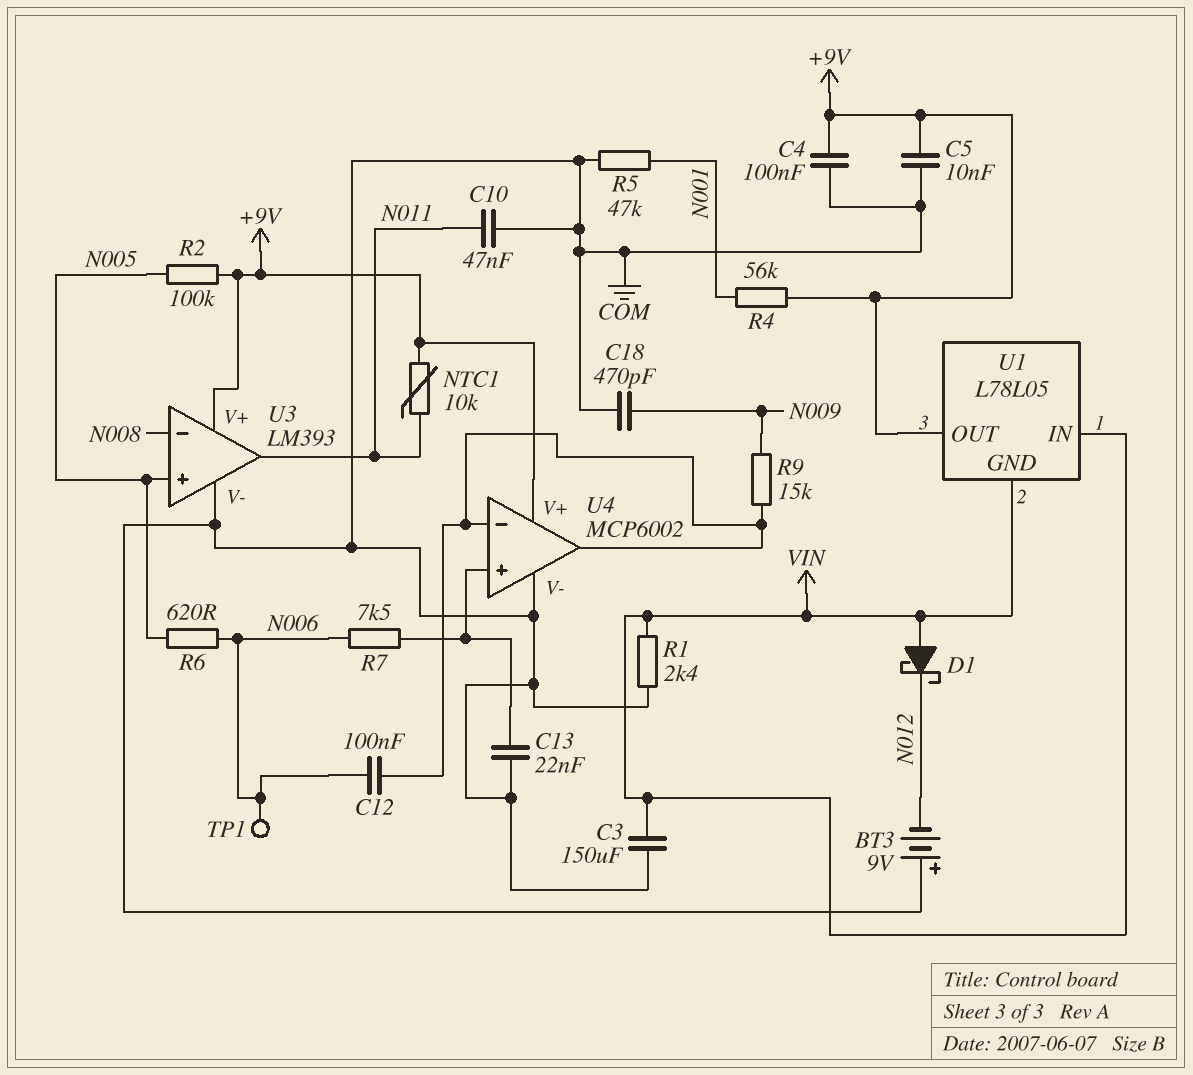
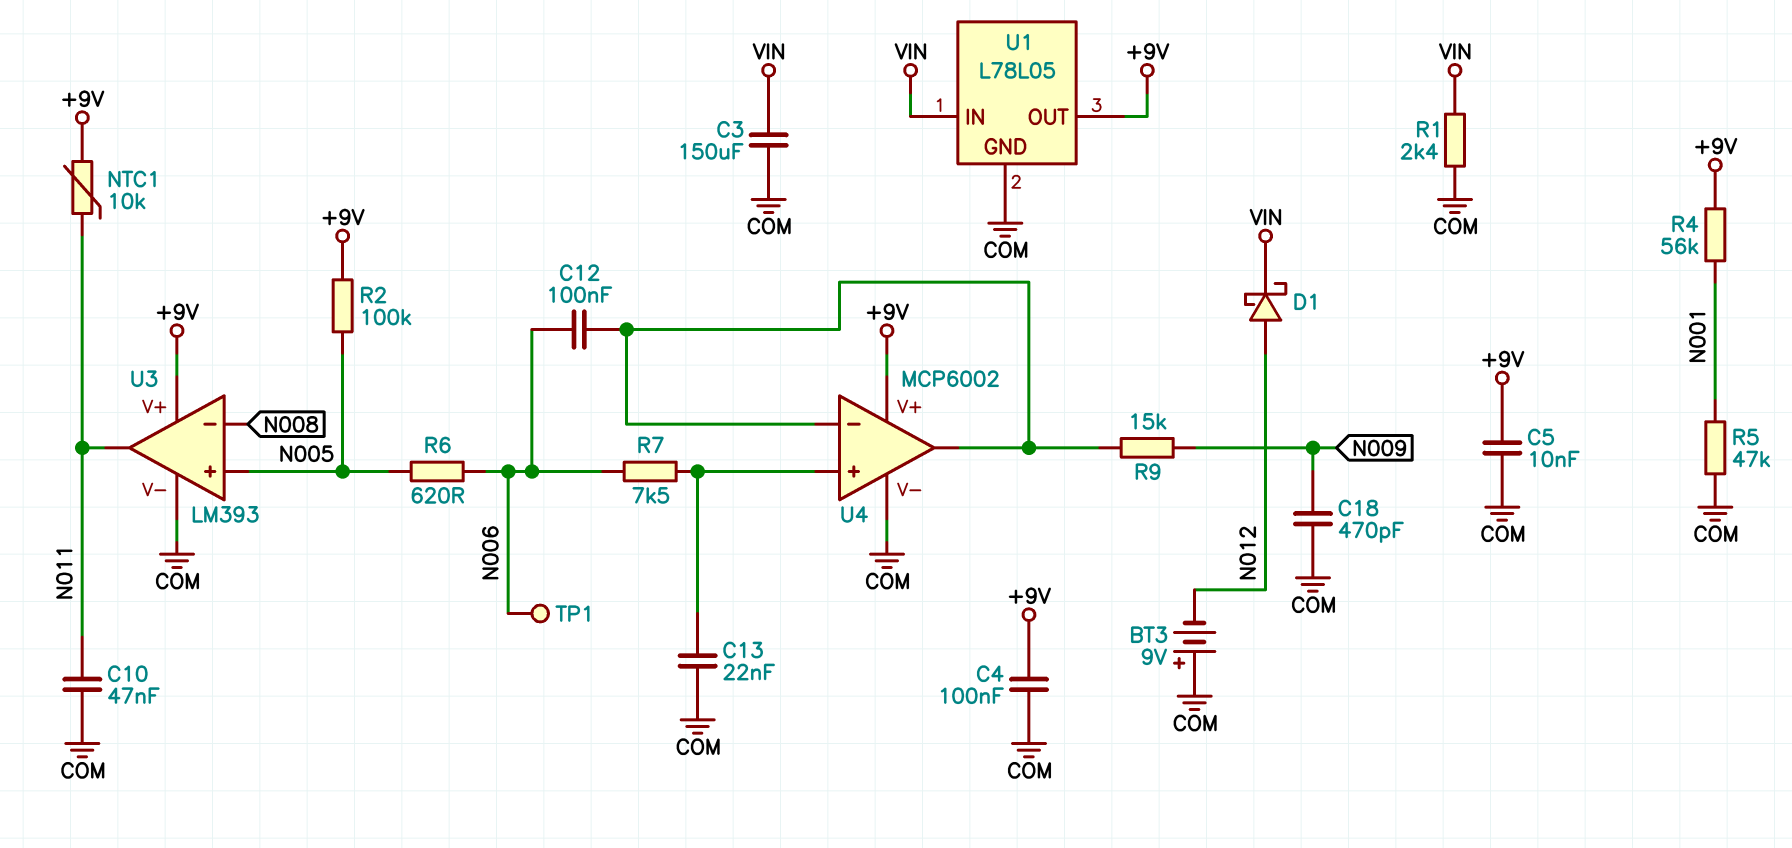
D1: schottky (A VIN, K N012) -> schottky (A N012, K VIN)
U1 pin GND: VIN -> COM

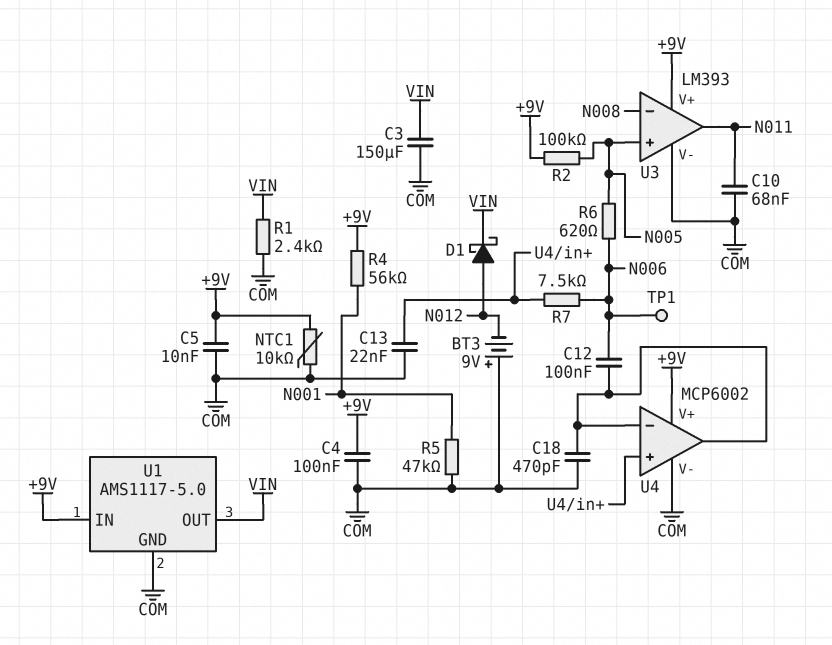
C10: 47nF (COM, N011) -> 68nF (COM, N011)
C18: 470pF (COM, N009) -> 470pF (COM, U4/in-)
NTC1: 10k (+9V, N011) -> 10k (+9V, COM)
R9: 15k (N009, U4/in-) -> none
U1: L78L05 -> AMS1117-5.0
U1 pin IN: VIN -> +9V
U1 pin OUT: +9V -> VIN

